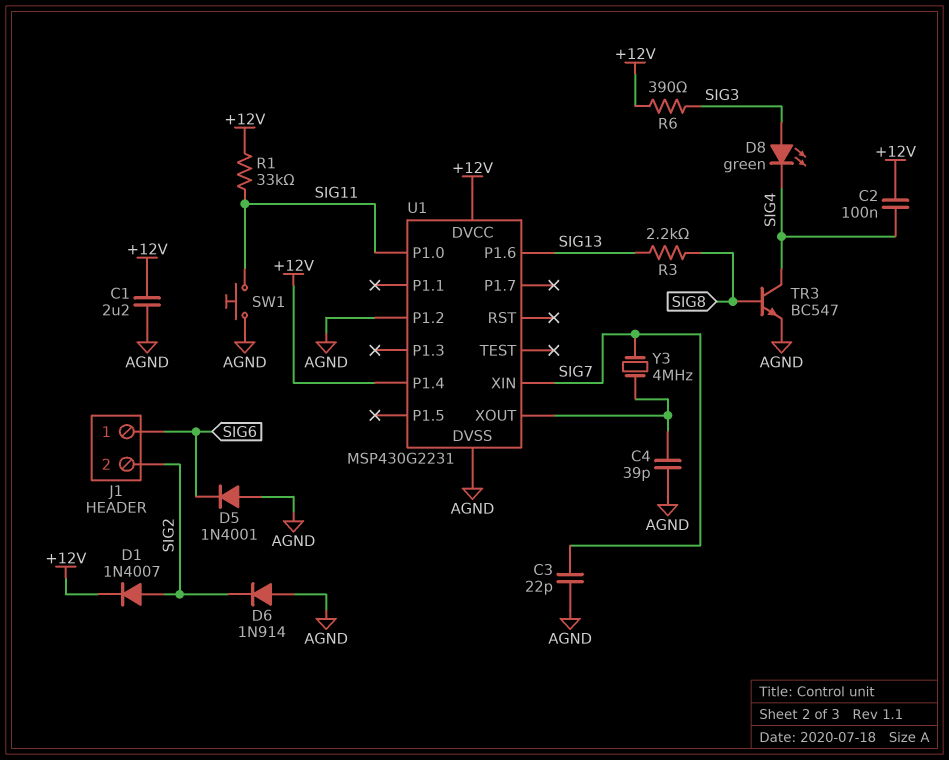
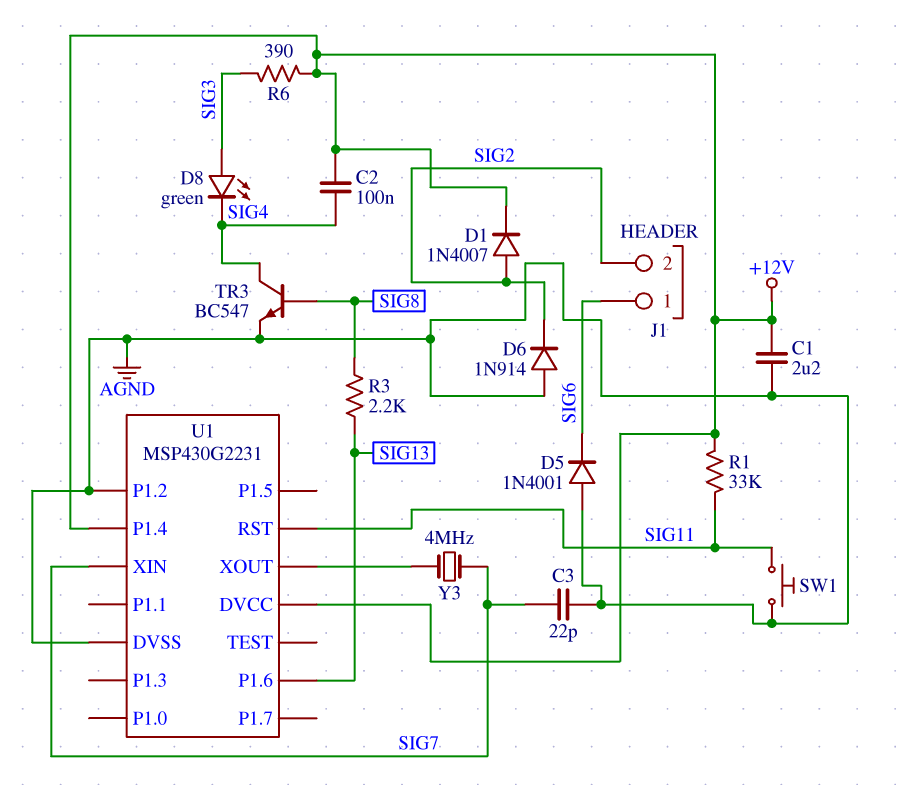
C4: 39pF (AGND, U1/XOUT) -> none
U1 pin P1.0: SIG11 -> none
U1 pin RST: none -> SIG11

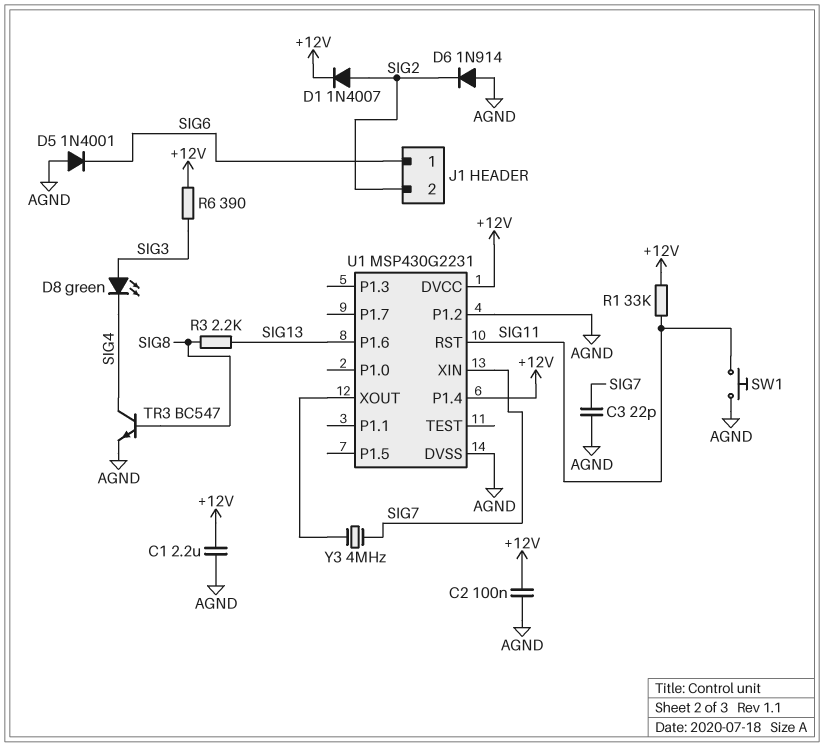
C2: 100nF (+12V, SIG4) -> 100nF (+12V, AGND)

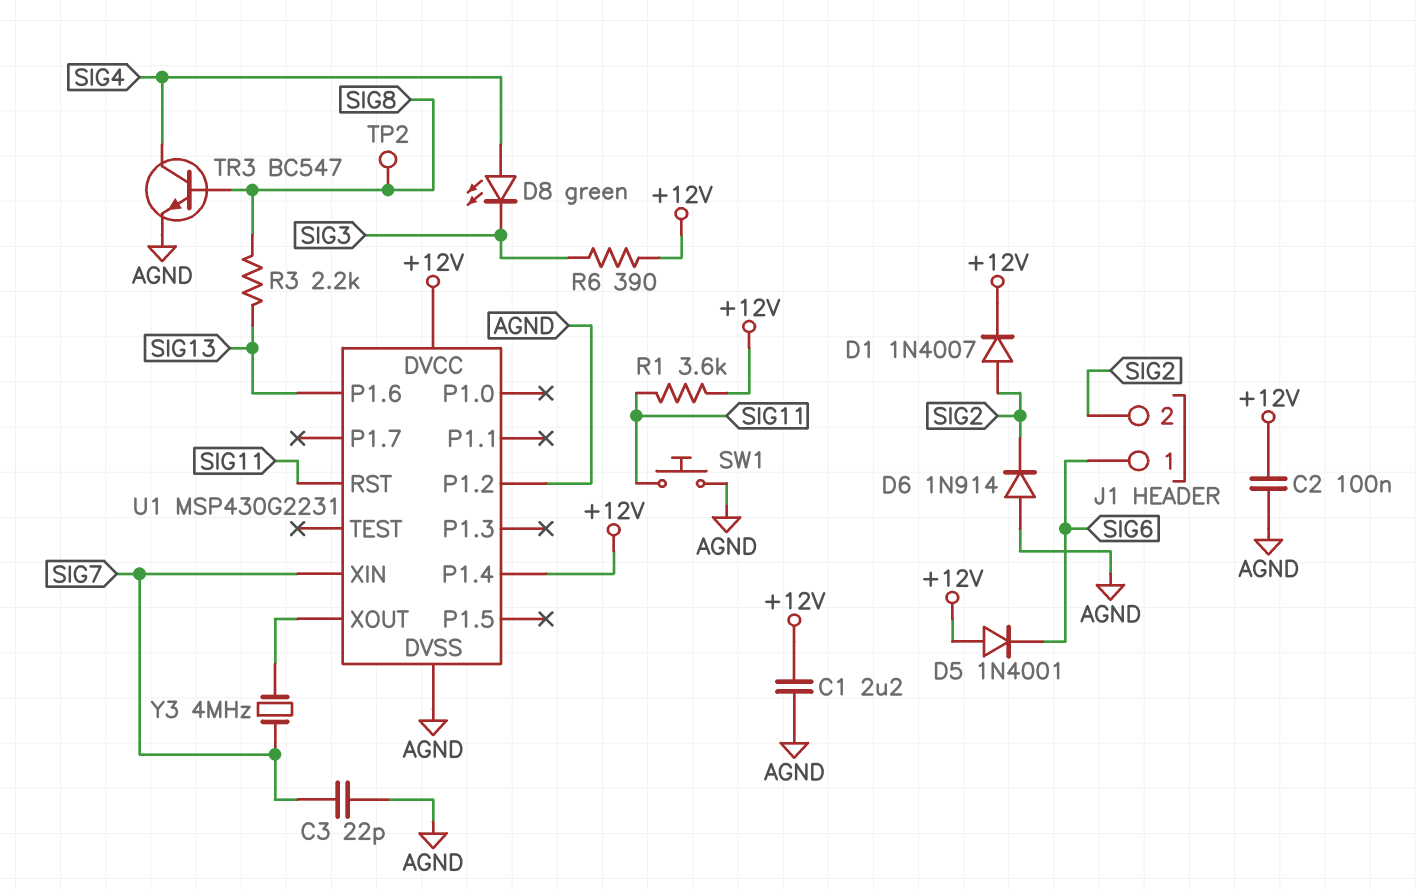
D5: diode 1N4001 (A AGND, K SIG6) -> diode 1N4001 (A +12V, K SIG6)
D8: LED green (A SIG3, K SIG4) -> LED green (A SIG4, K SIG3)
R1: 33k (+12V, SIG11) -> 3.6k (+12V, SIG11)
TP2: none -> test point (SIG8)

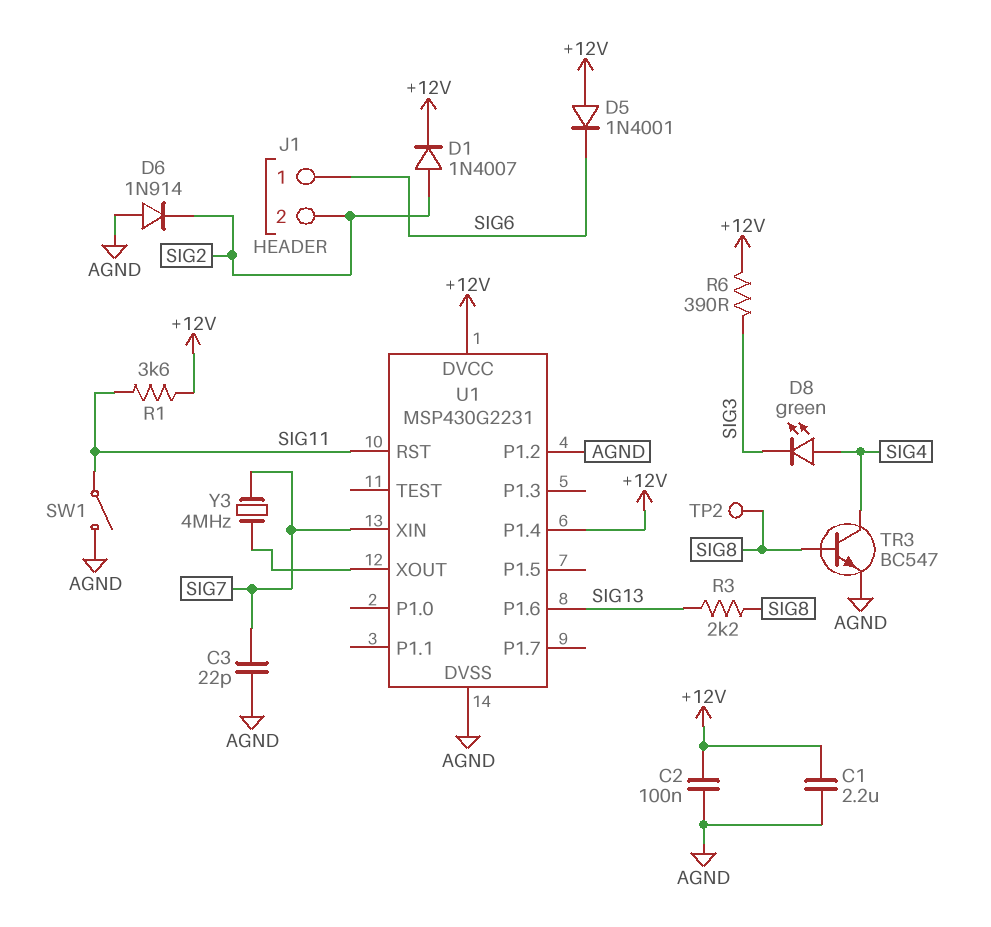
SW1: button (AGND, SIG11) -> switch (AGND, SIG11)

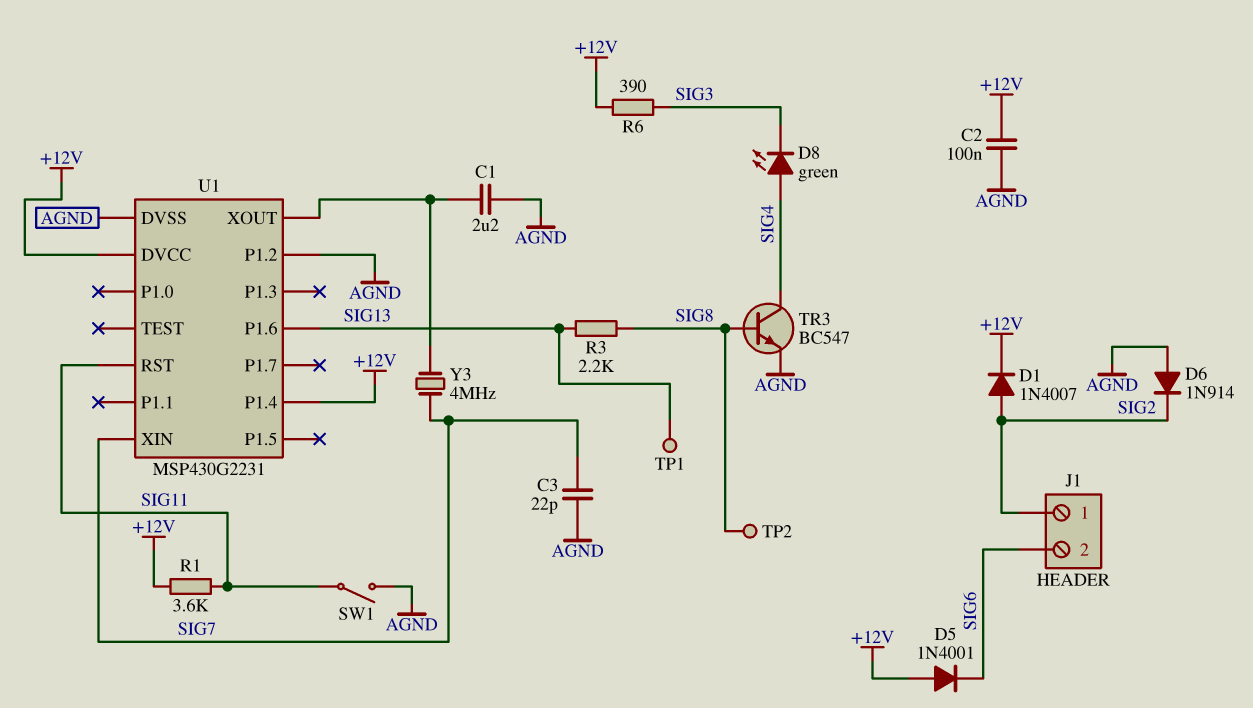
C1: 2.2uF (+12V, AGND) -> 2.2uF (AGND, U1/XOUT)
J1 pin 1: SIG6 -> SIG2
J1 pin 2: SIG2 -> SIG6
TP1: none -> test point (SIG13)

